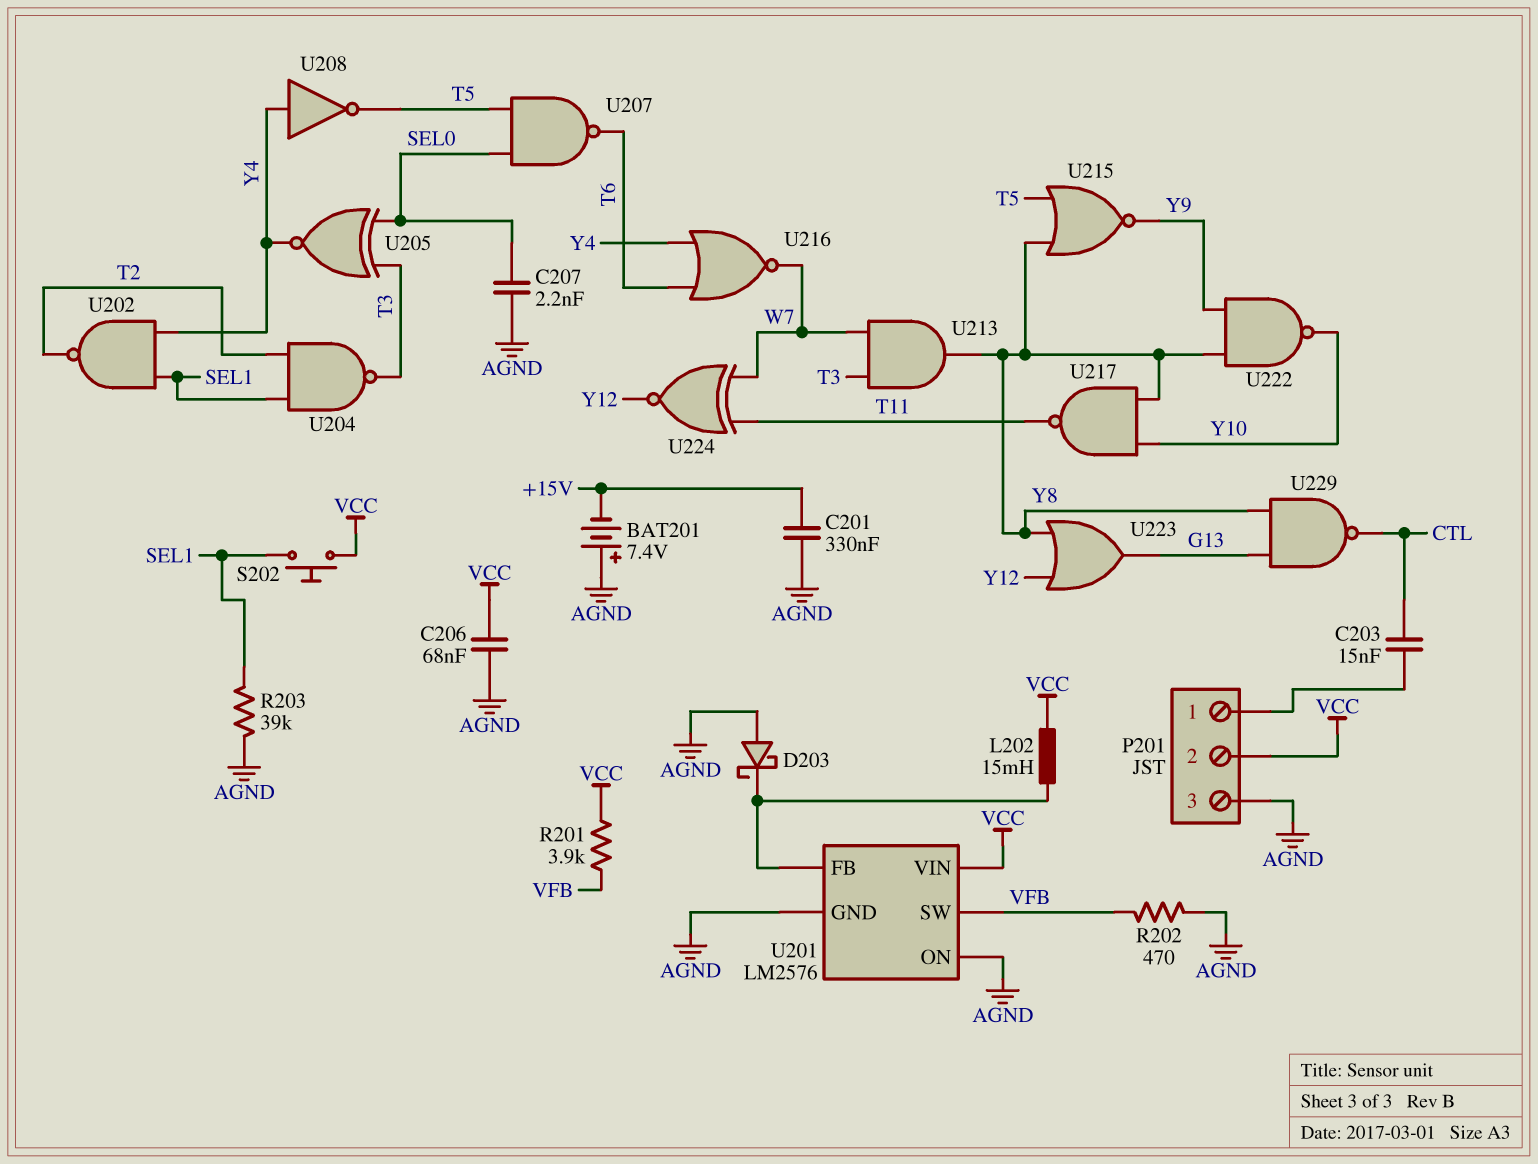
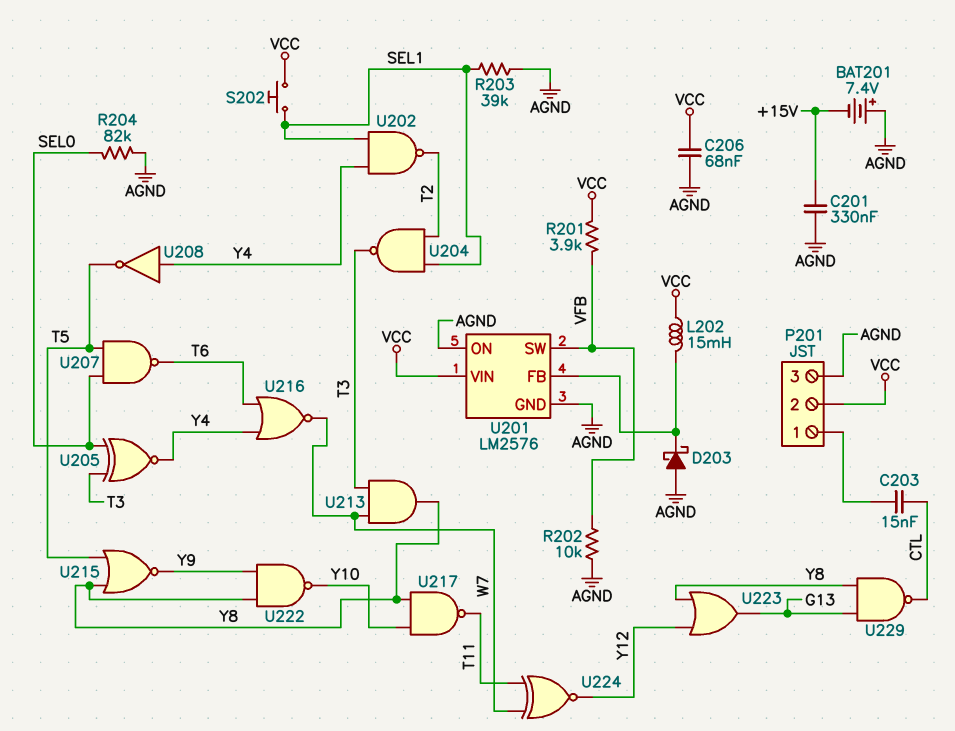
C207: 2.2nF (AGND, SEL0) -> none
R202: 470 (AGND, VFB) -> 10k (AGND, VFB)
R204: none -> 82k (AGND, SEL0)

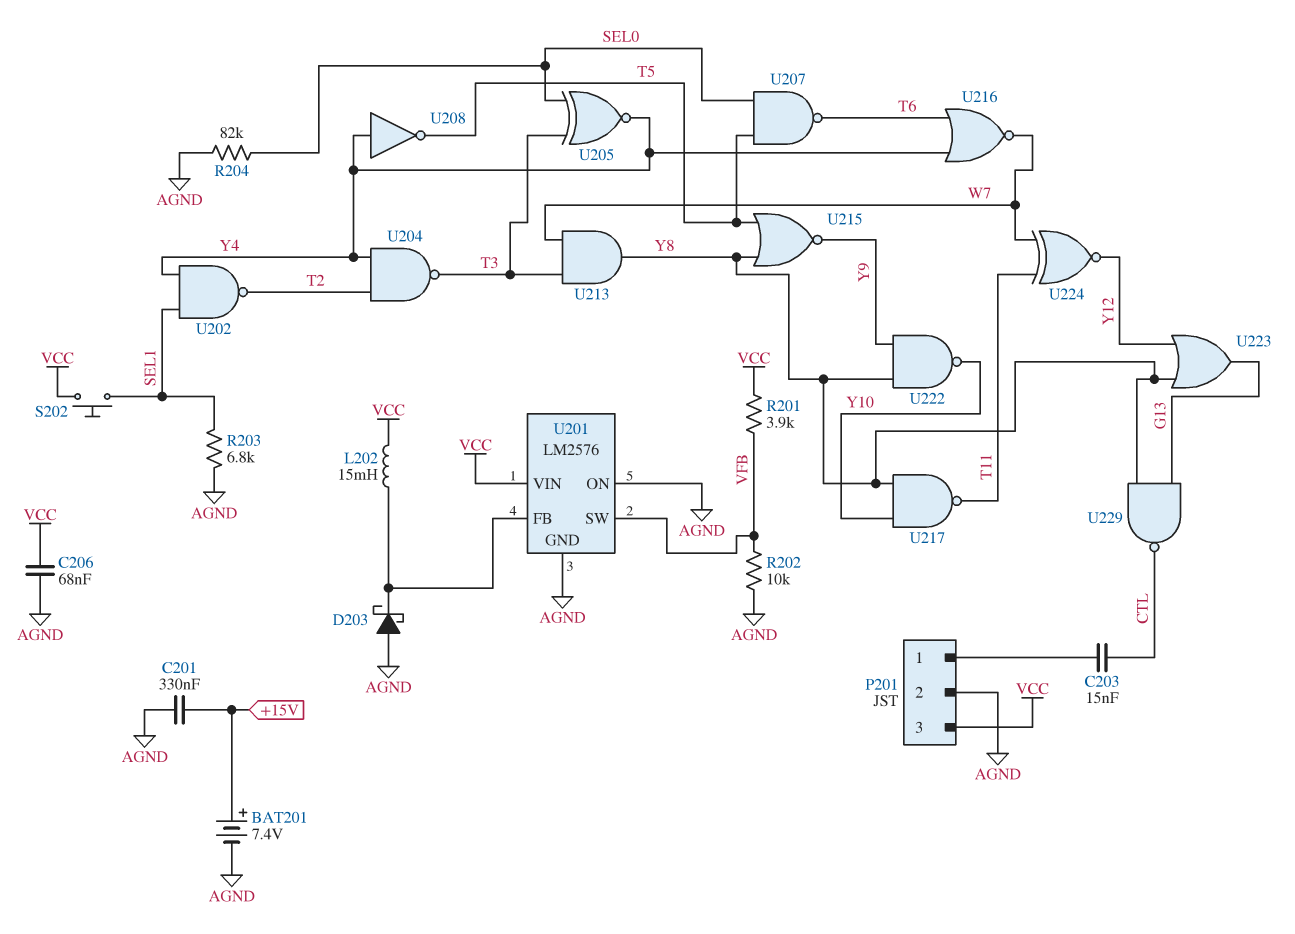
BAT201: 7.4V (plus AGND, minus +15V) -> 7.4V (plus +15V, minus AGND)
P201 pin 2: VCC -> AGND
P201 pin 3: AGND -> VCC
R203: 39k (AGND, SEL1) -> 6.8k (AGND, SEL1)
U204: NAND (in SEL1, in T2, out T3) -> NAND (in T2, in Y4, out T3)

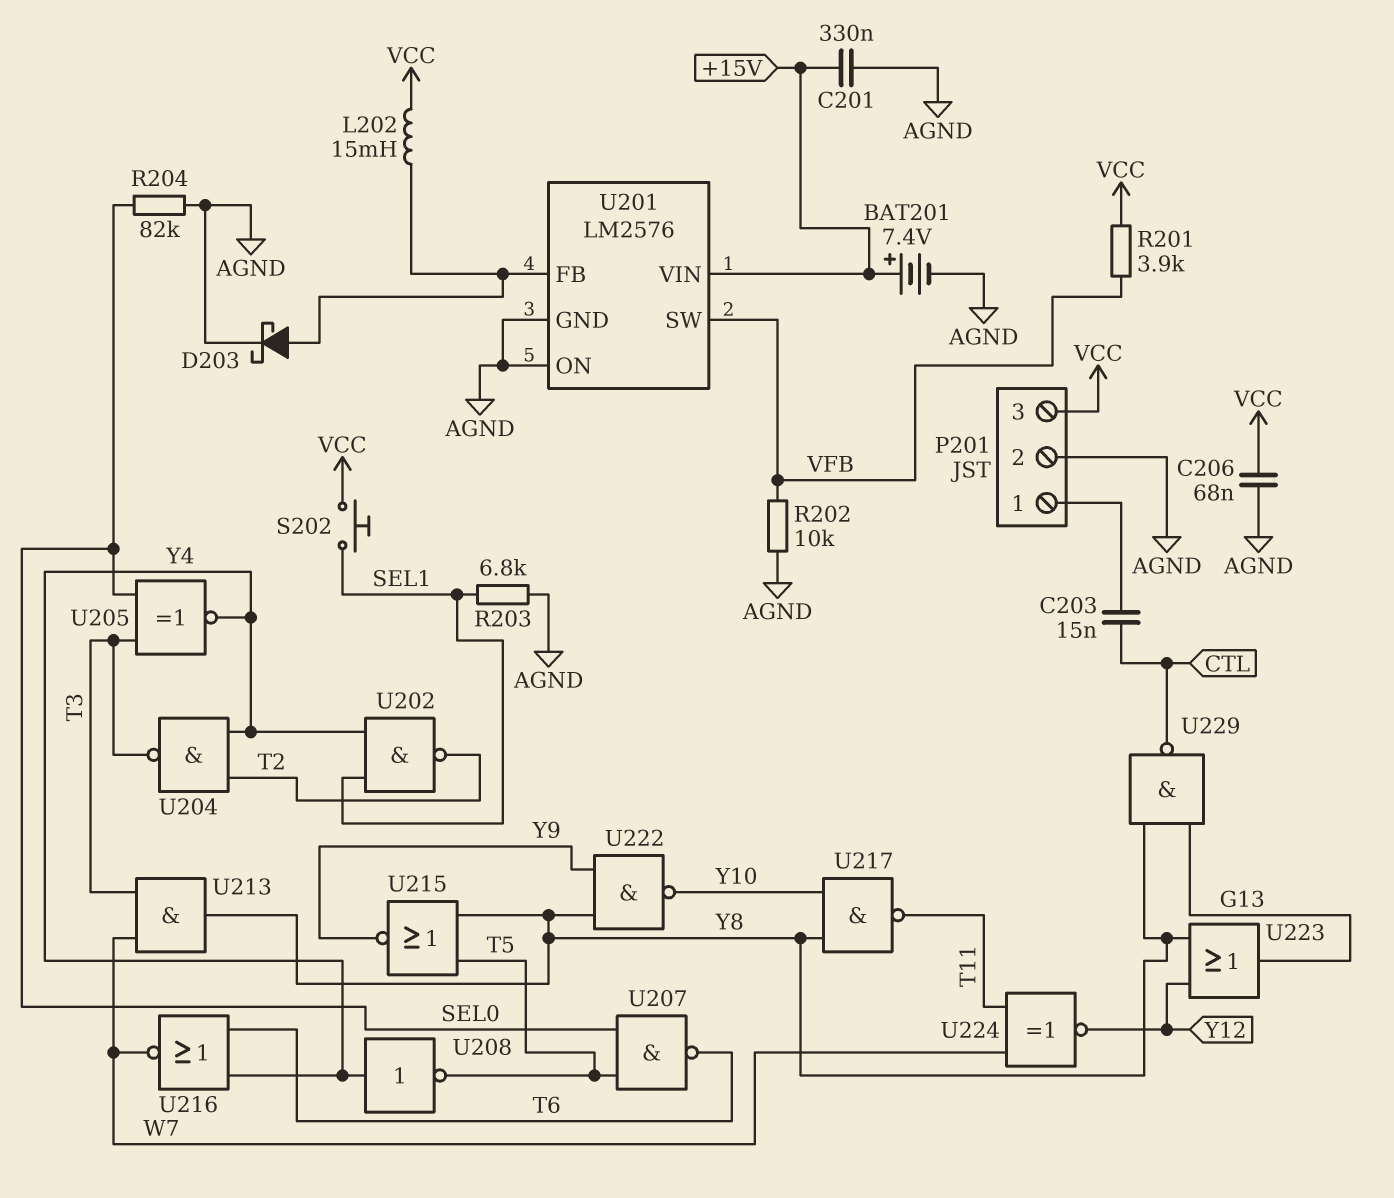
D203: schottky (A AGND, K U201/FB) -> schottky (A U201/FB, K AGND)
U201 pin VIN: VCC -> +15V

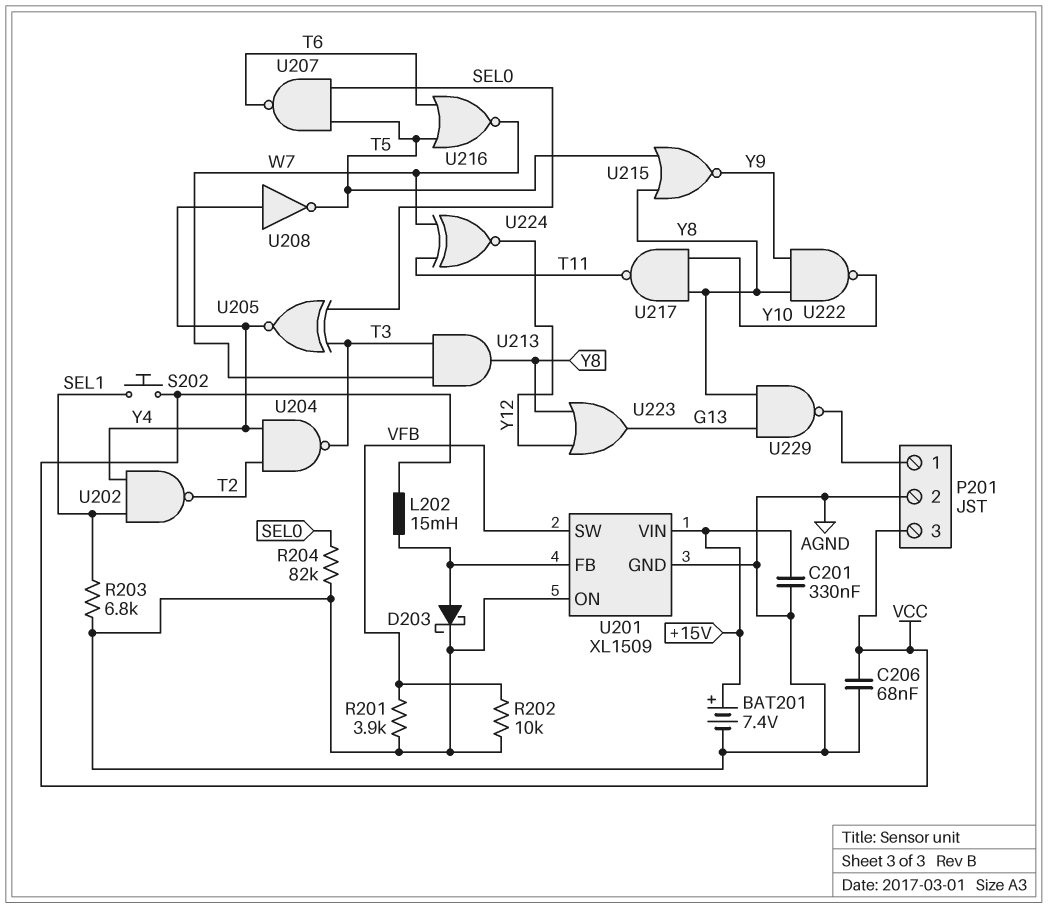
C203: 15nF (CTL, P201/1) -> none
R201: 3.9k (VCC, VFB) -> 3.9k (AGND, VFB)
U201: LM2576 -> XL1509
U216: NOR (in T6, in Y4, out W7) -> NOR (in T5, in T6, out W7)
U229: NAND (in G13, in Y8, out CTL) -> NAND (in G13, in Y8, out P201/1)

